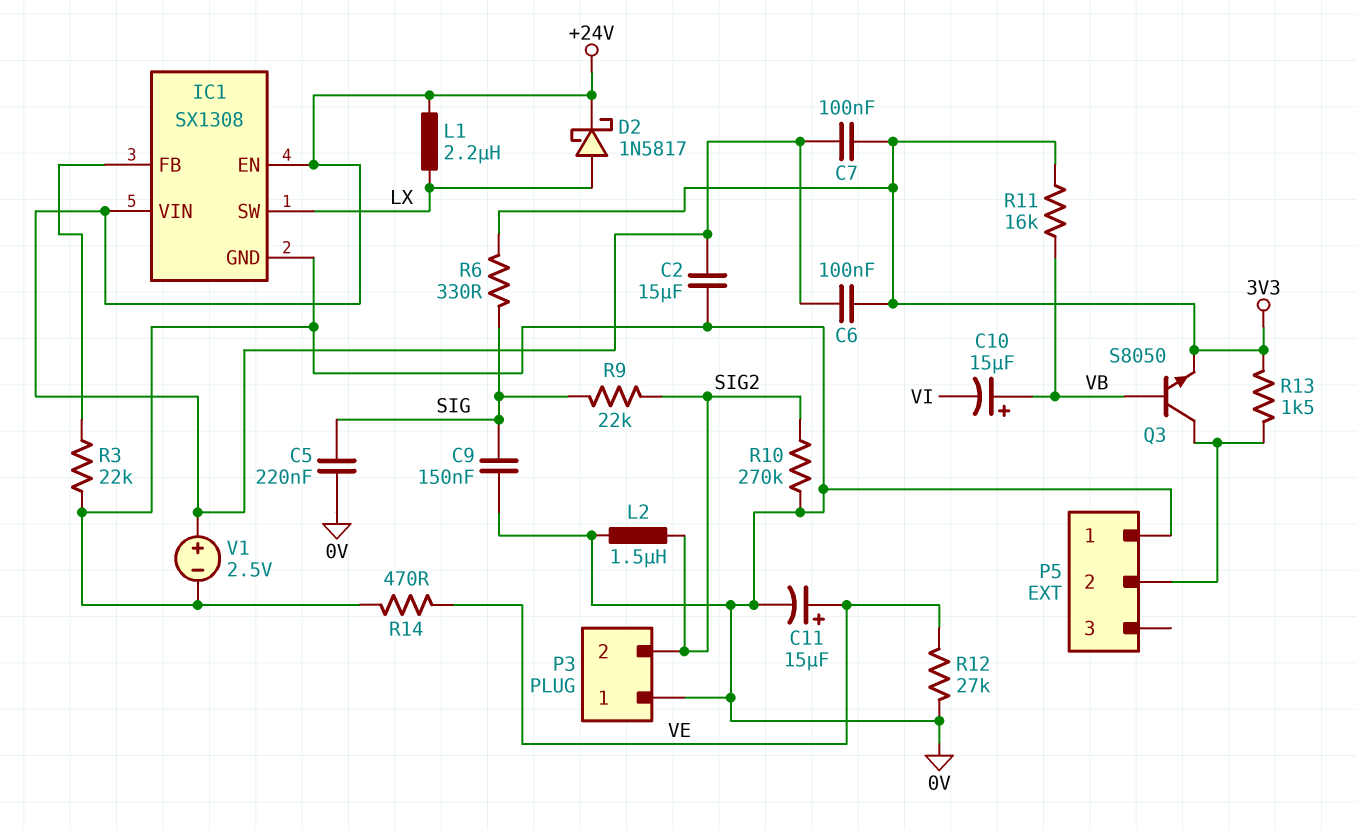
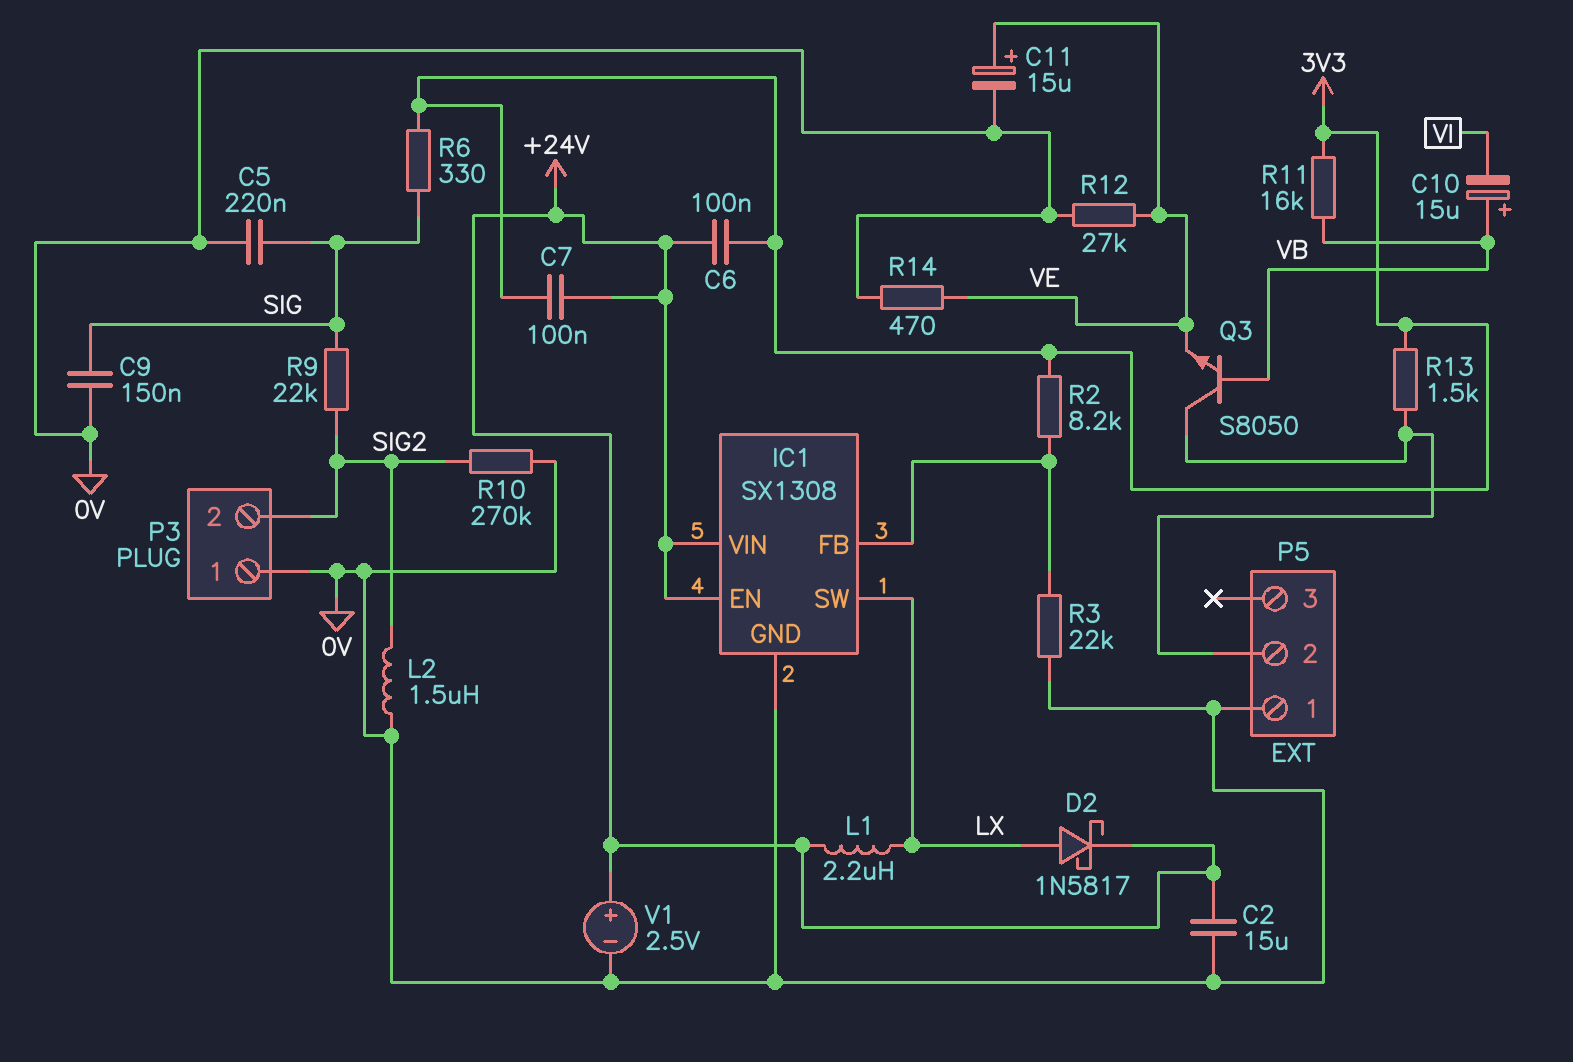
Q3: NPN S8050 (B VB, C P5/2, E 3V3) -> NPN S8050 (B VB, C P5/2, E VE)
R2: none -> 8.2k (3V3, IC1/FB)

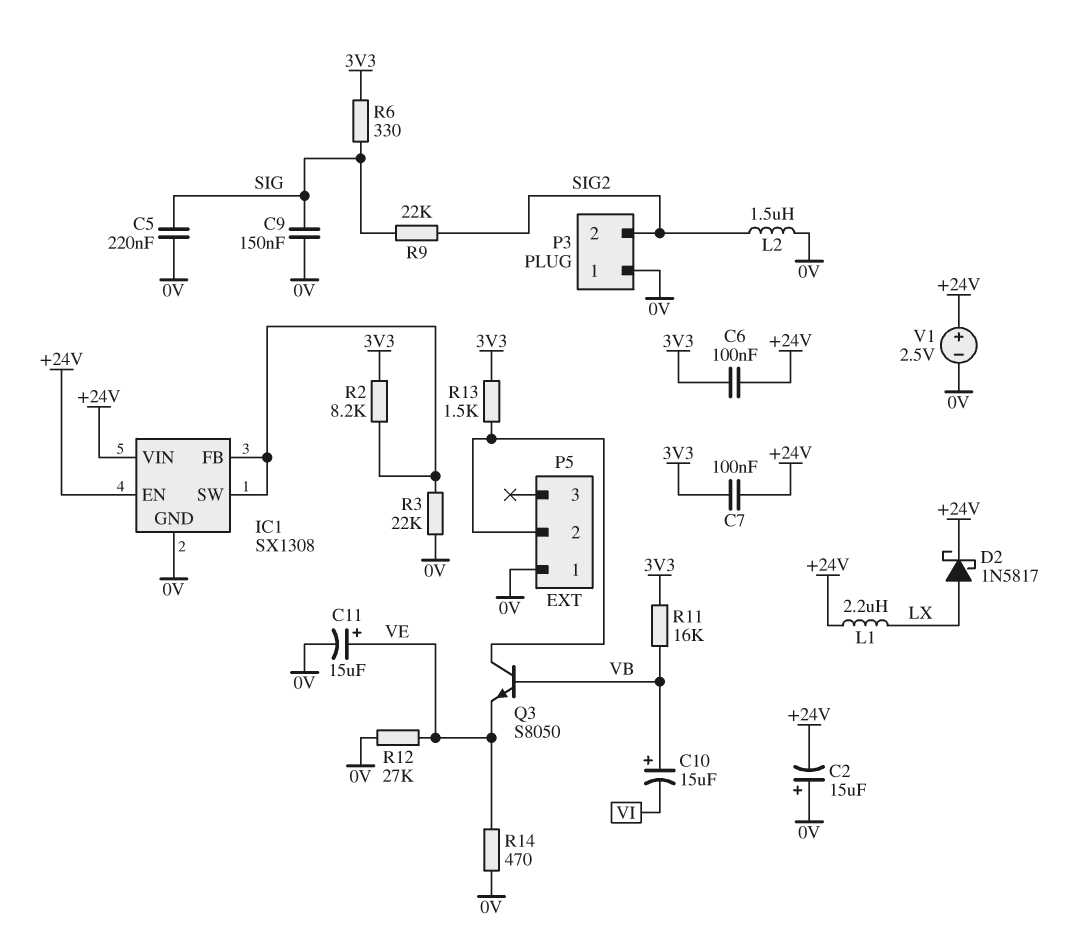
C2: 15uF (+24V, 0V) -> 15uF (plus 0V, minus +24V)
IC1 pin SW: LX -> IC1/FB
R10: 270k (0V, SIG2) -> none

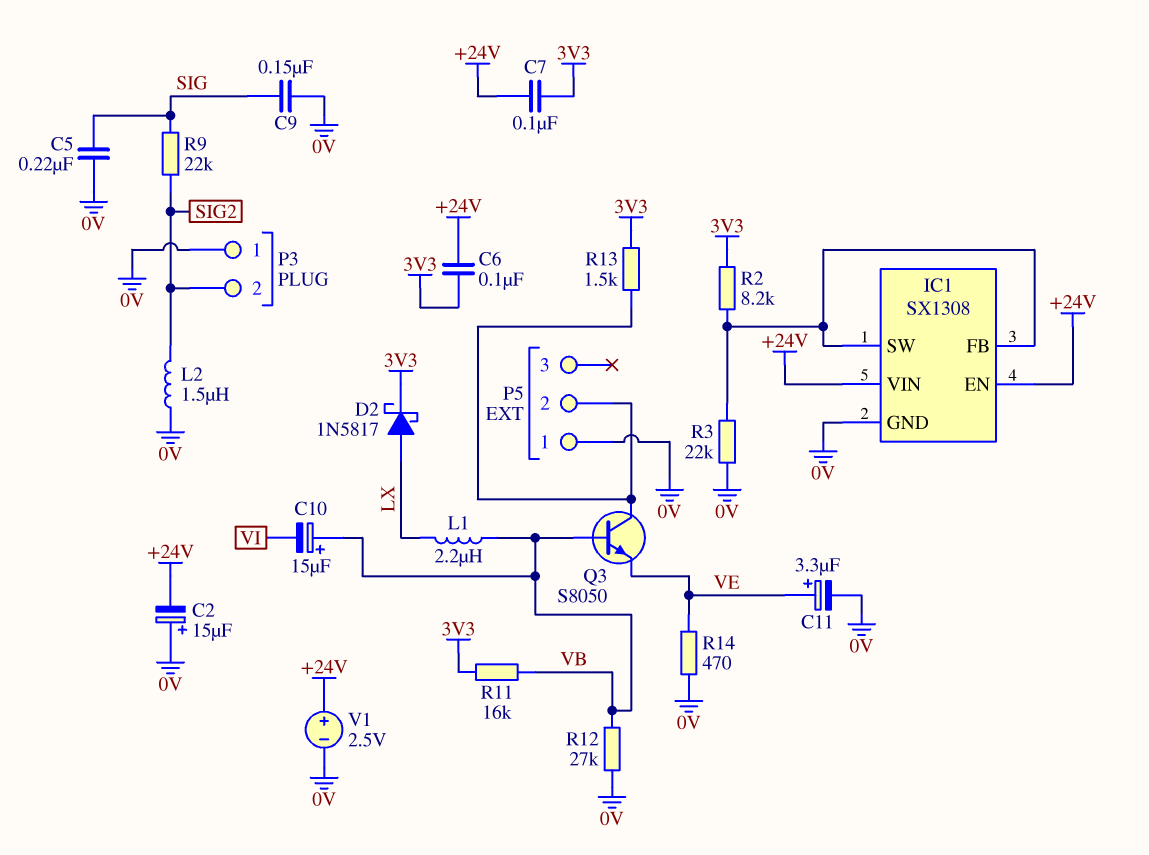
C11: 15uF (plus VE, minus 0V) -> 3.3uF (plus VE, minus 0V)
D2: schottky 1N5817 (A LX, K +24V) -> schottky 1N5817 (A LX, K 3V3)
L1: 2.2uH (+24V, LX) -> 2.2uH (LX, VB)
R6: 330 (3V3, SIG) -> none
R12: 27k (0V, VE) -> 27k (0V, VB)

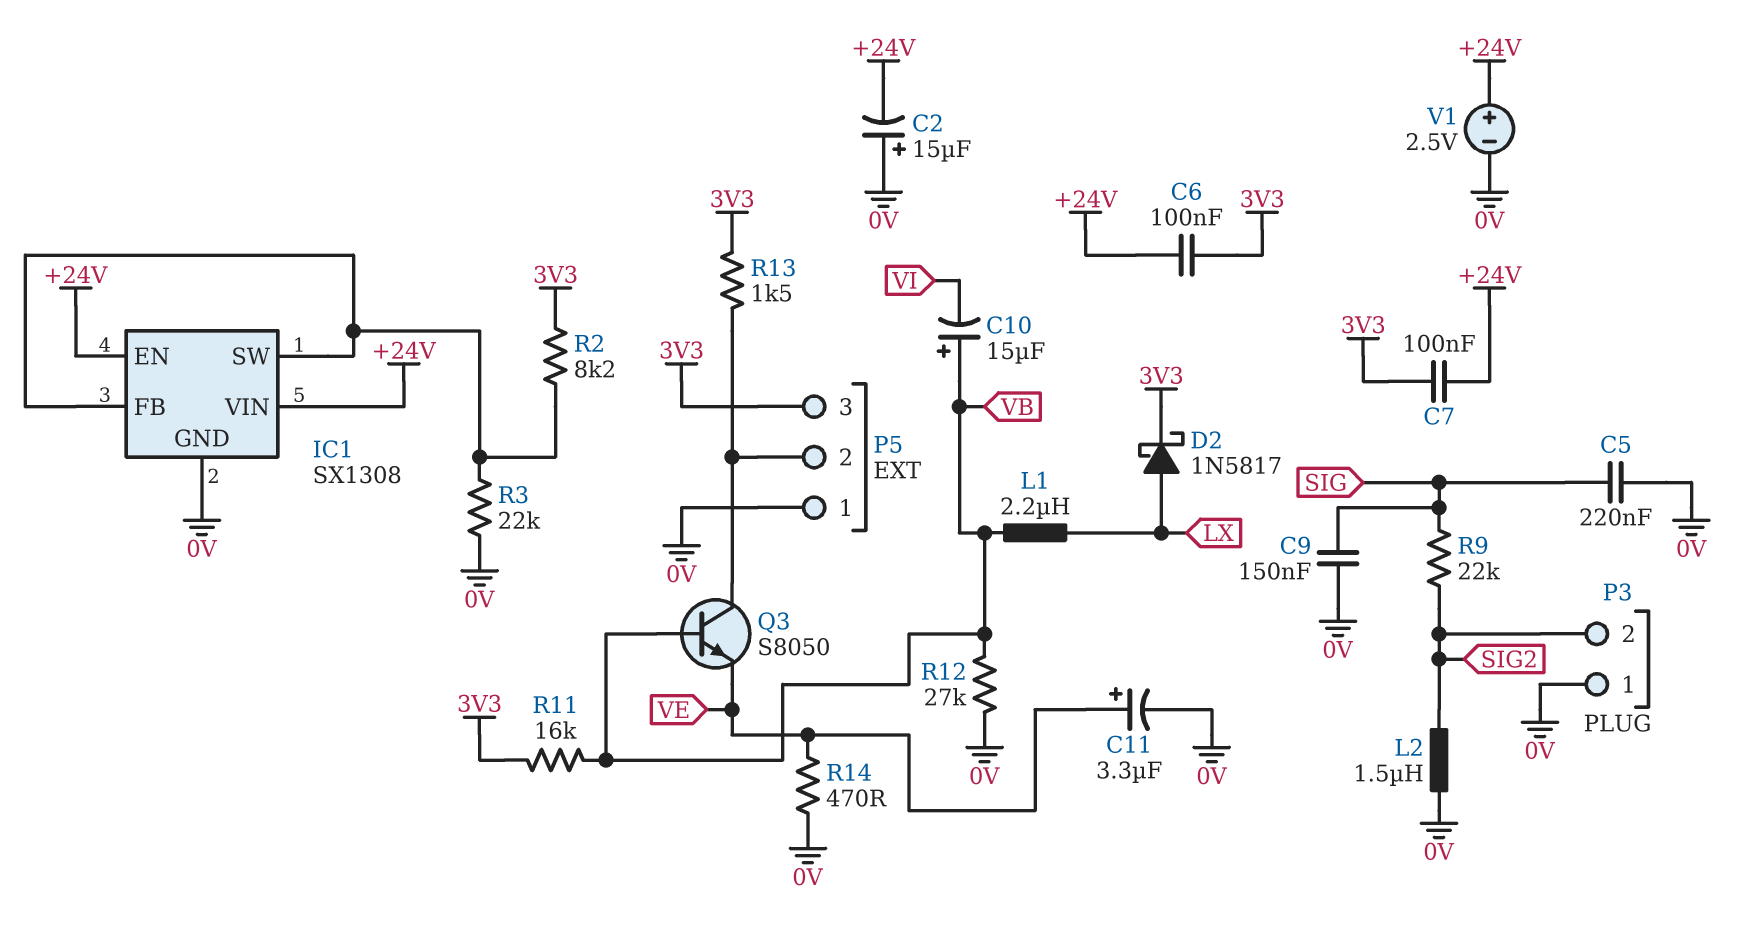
P5 pin 3: none -> 3V3

